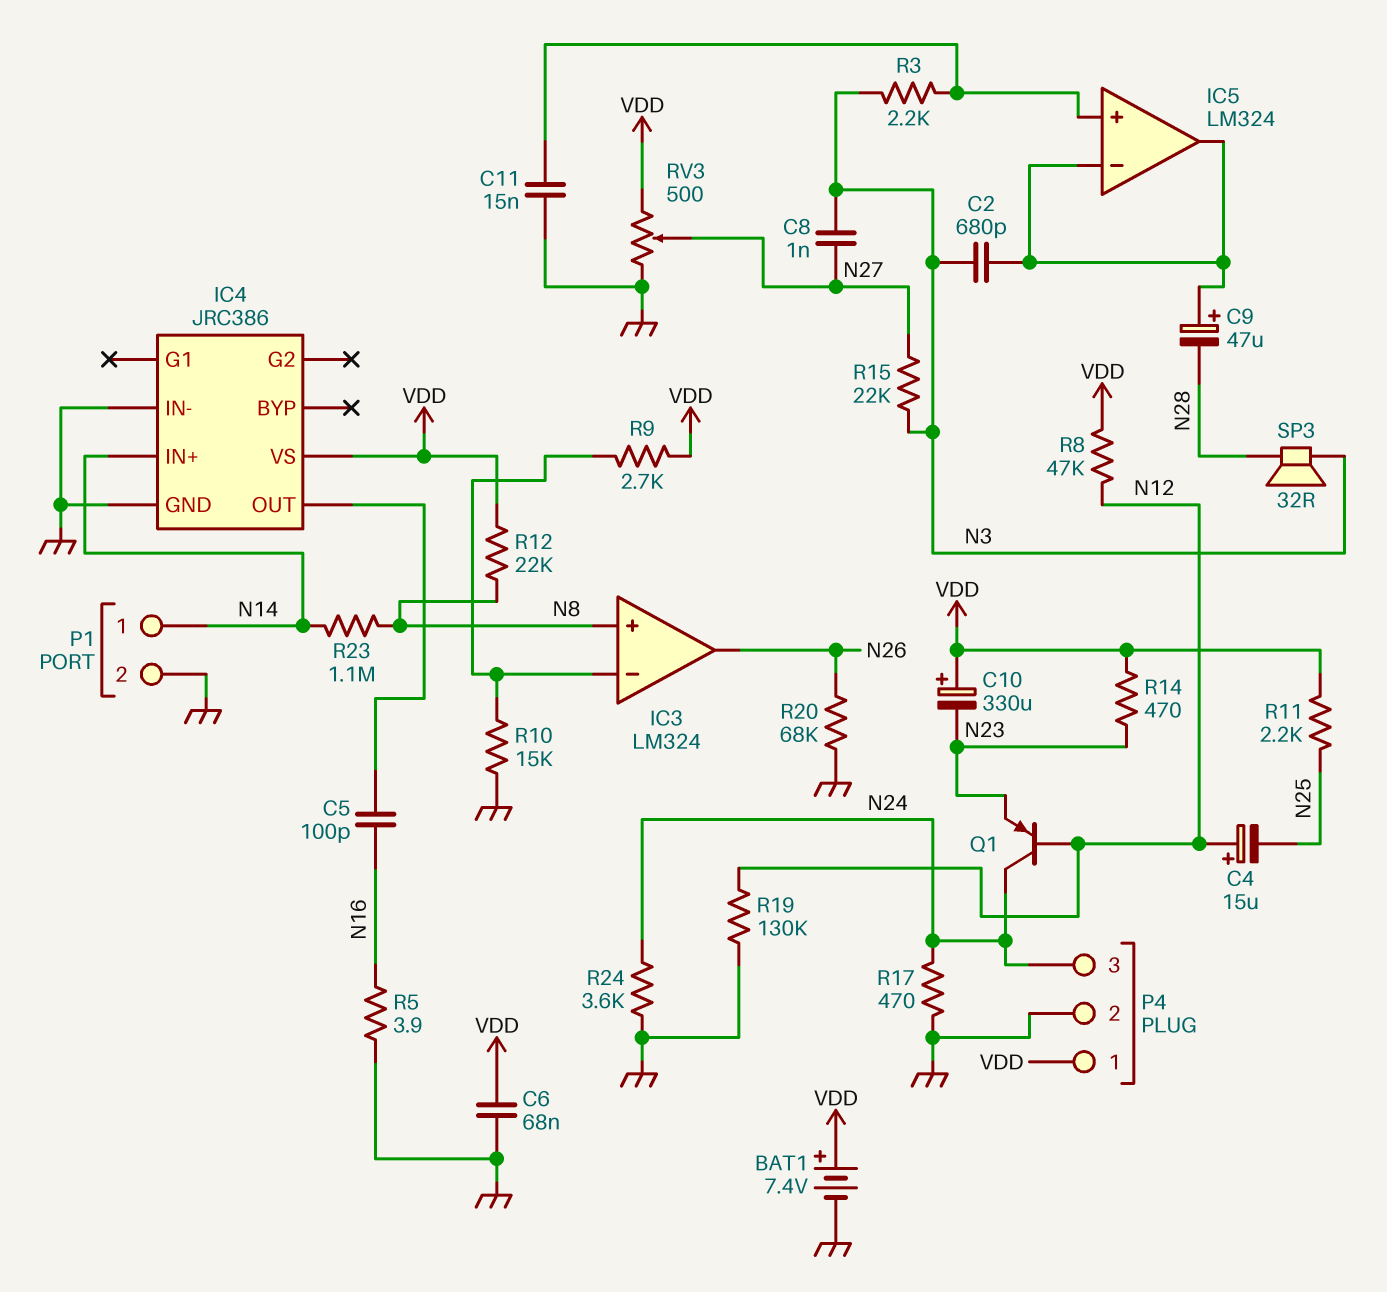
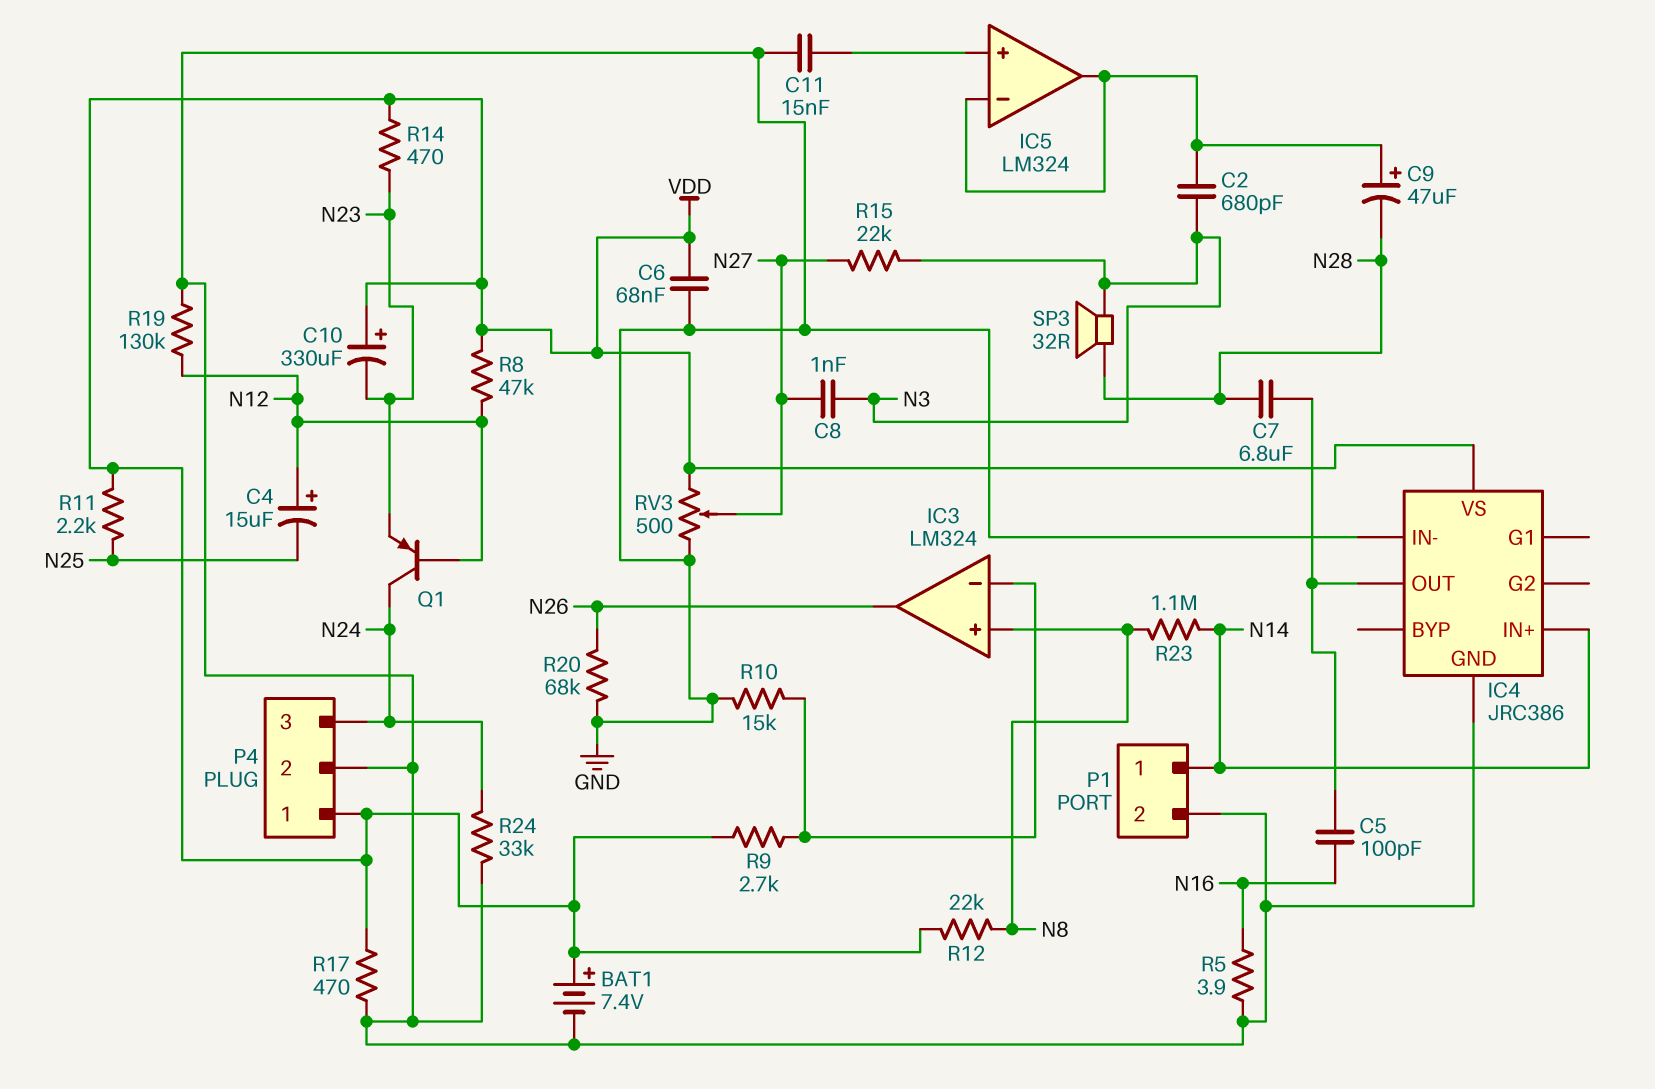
C7: none -> 6.8uF (IC4/OUT, N28)
R3: 2.2k (IC5/in+, N3) -> none
R17: 470 (GND, N24) -> 470 (GND, VDD)
R24: 3.6k (GND, N24) -> 33k (GND, N24)

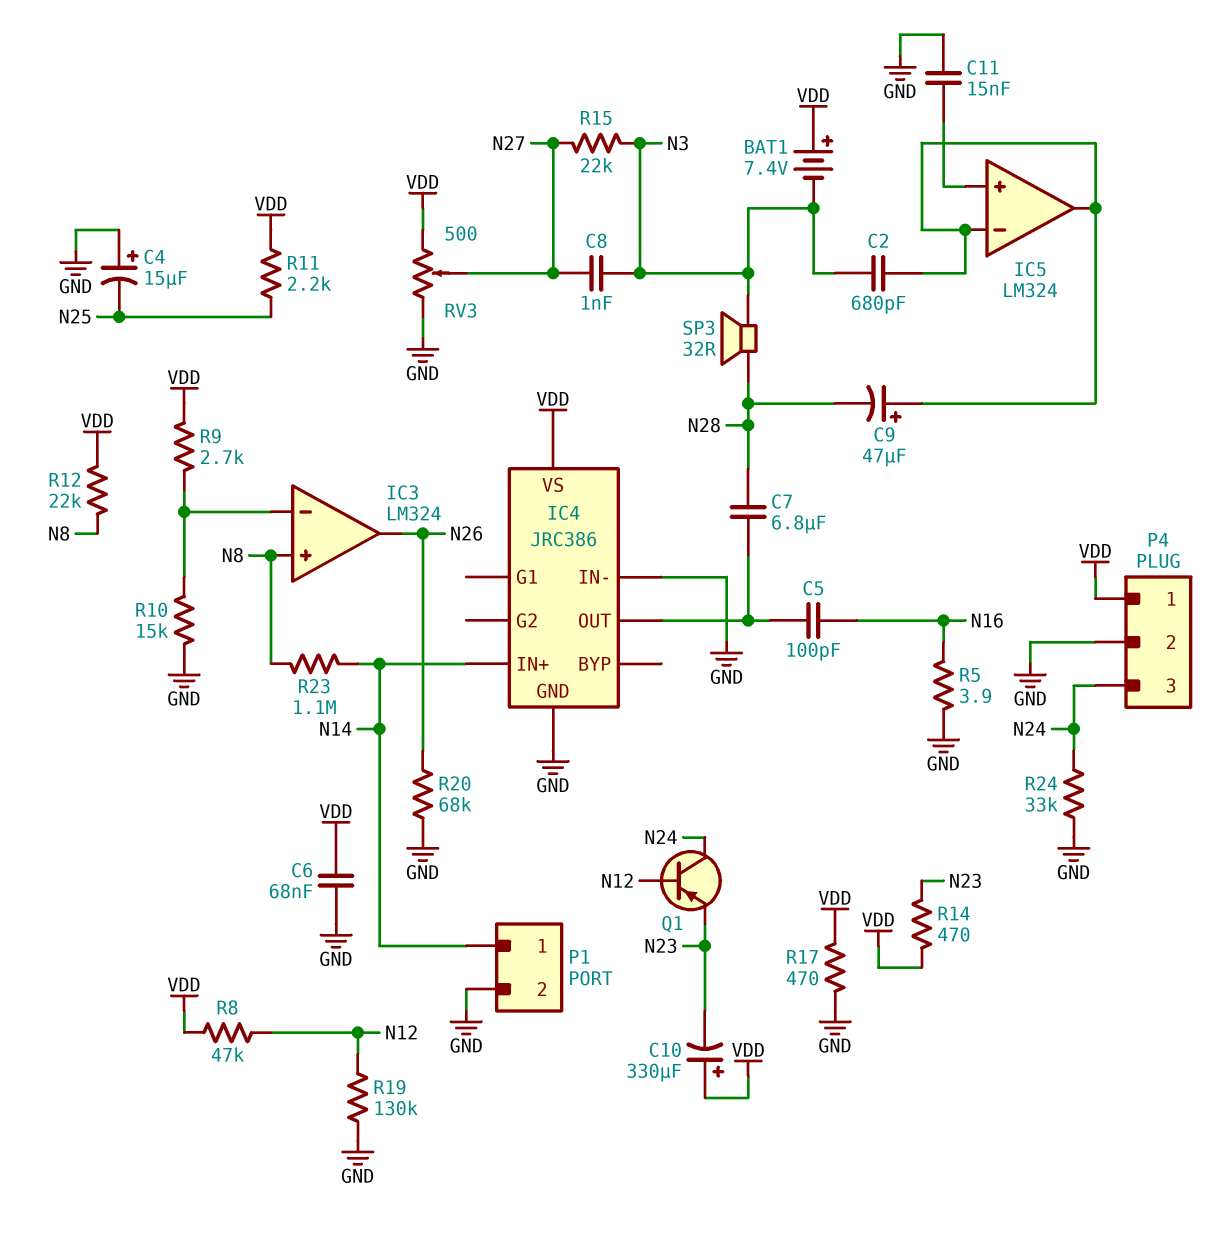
BAT1: 7.4V (plus VDD, minus GND) -> 7.4V (plus VDD, minus N3)
C4: 15uF (plus N12, minus N25) -> 15uF (plus GND, minus N25)

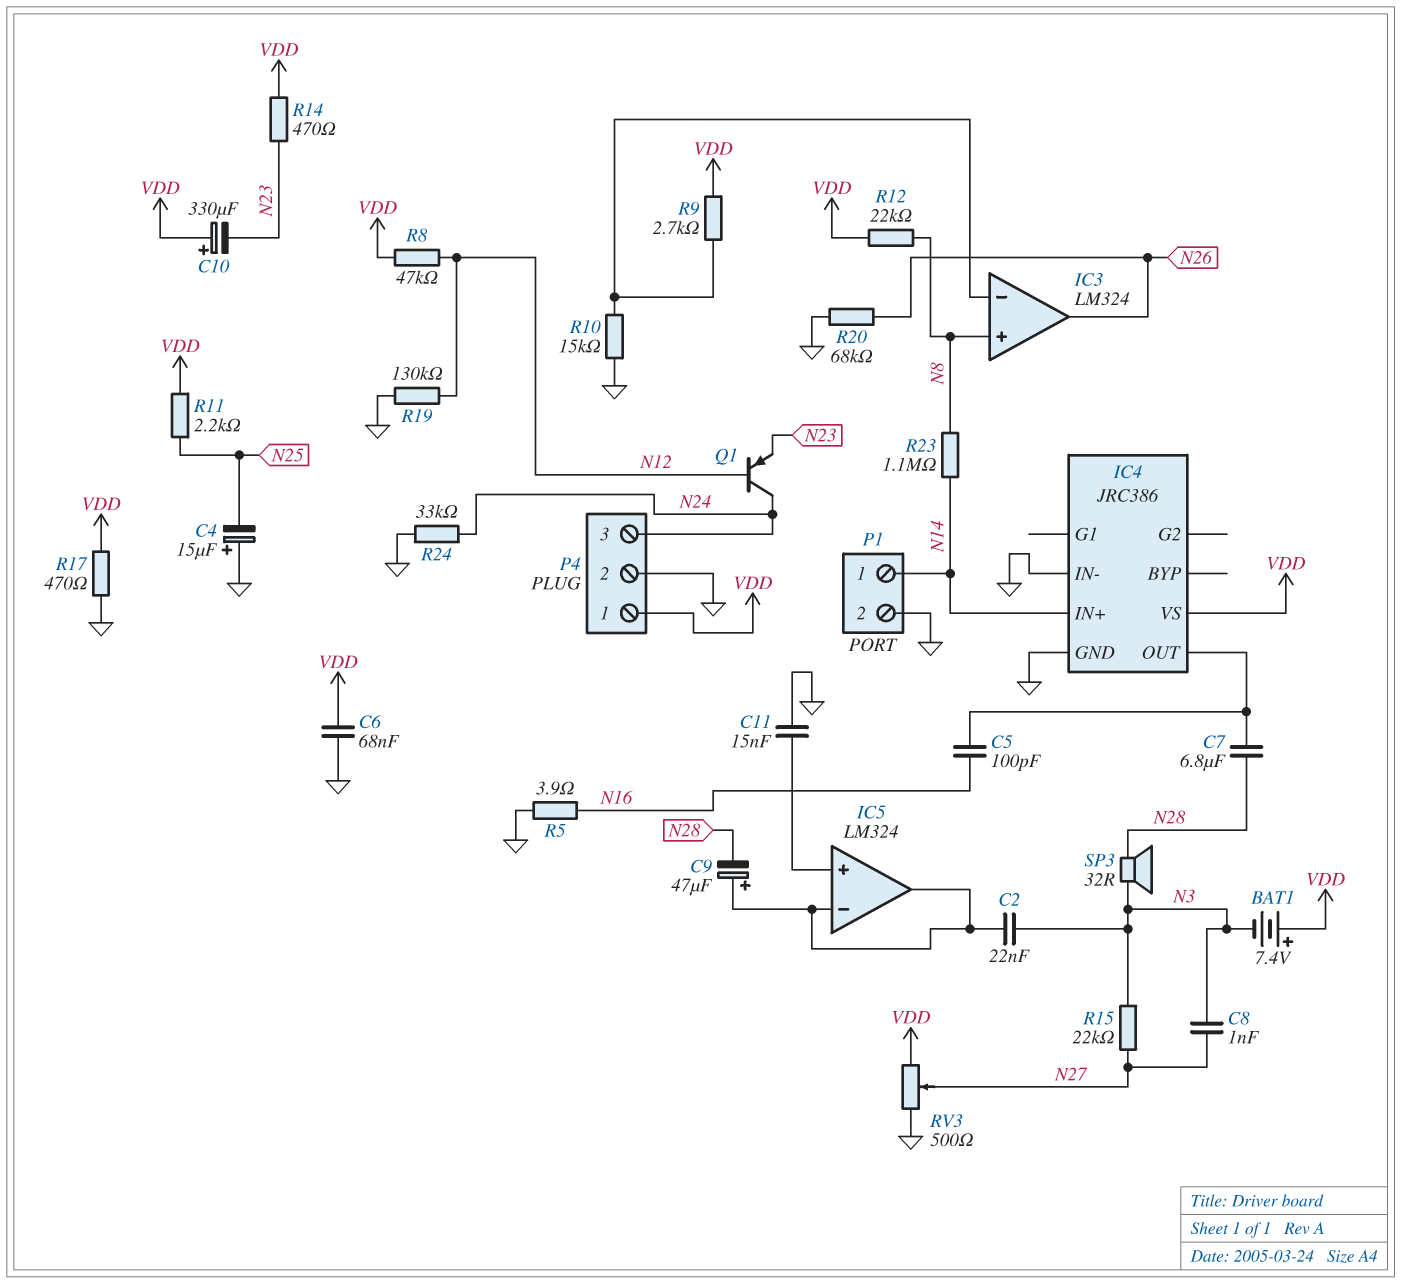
C2: 680pF (IC5/in-, N3) -> 22nF (IC5/in-, N3)

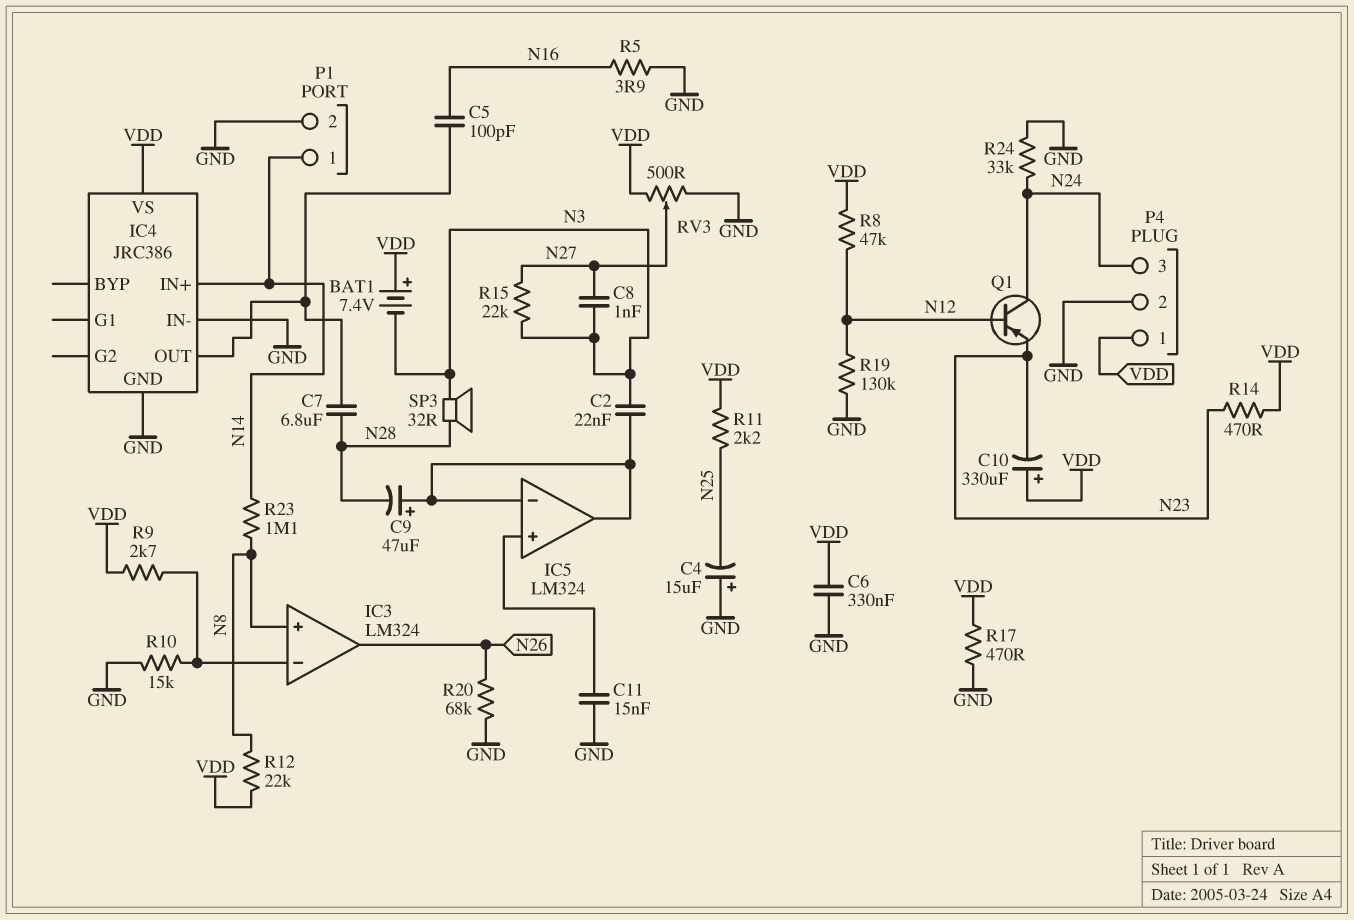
C6: 68nF (GND, VDD) -> 330nF (GND, VDD)

